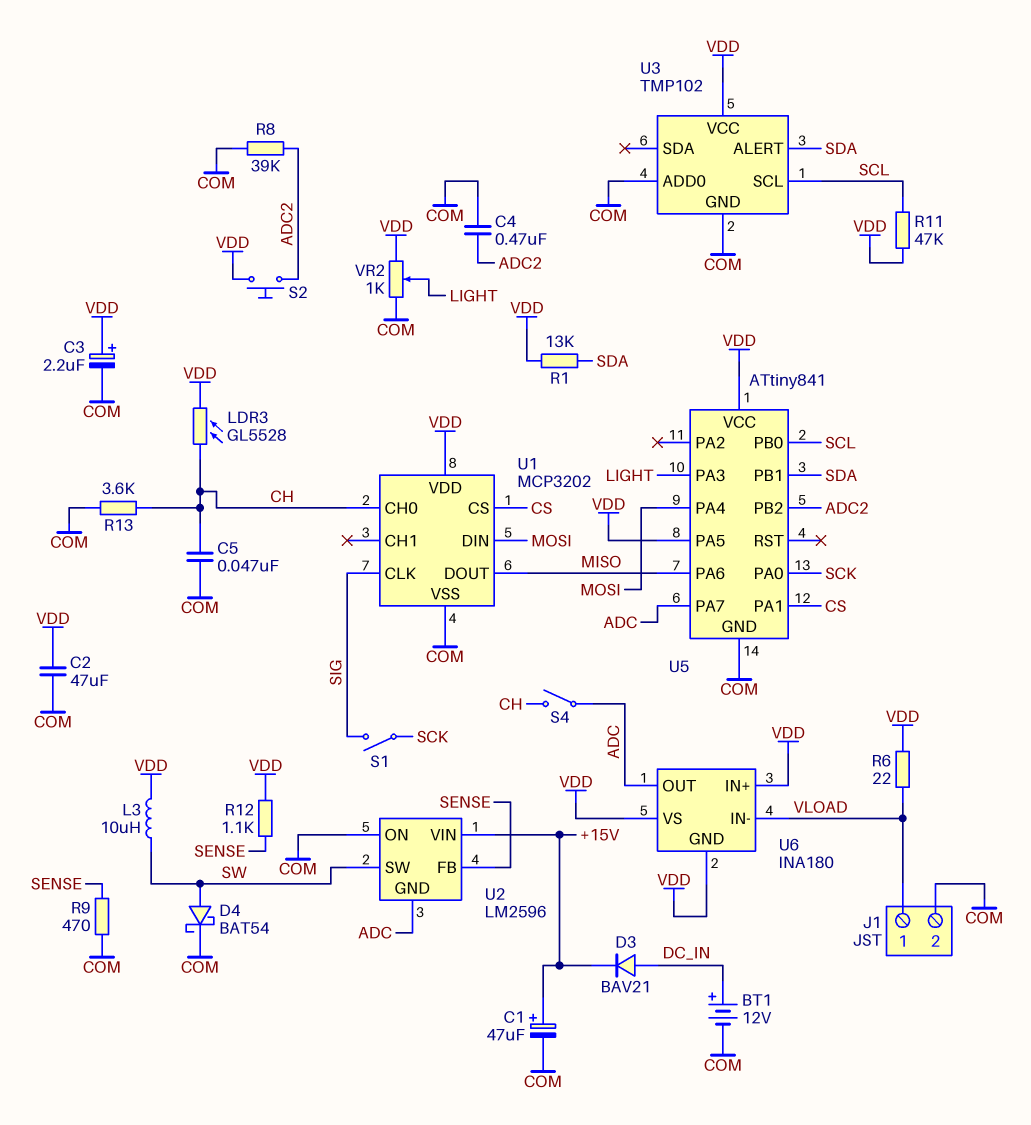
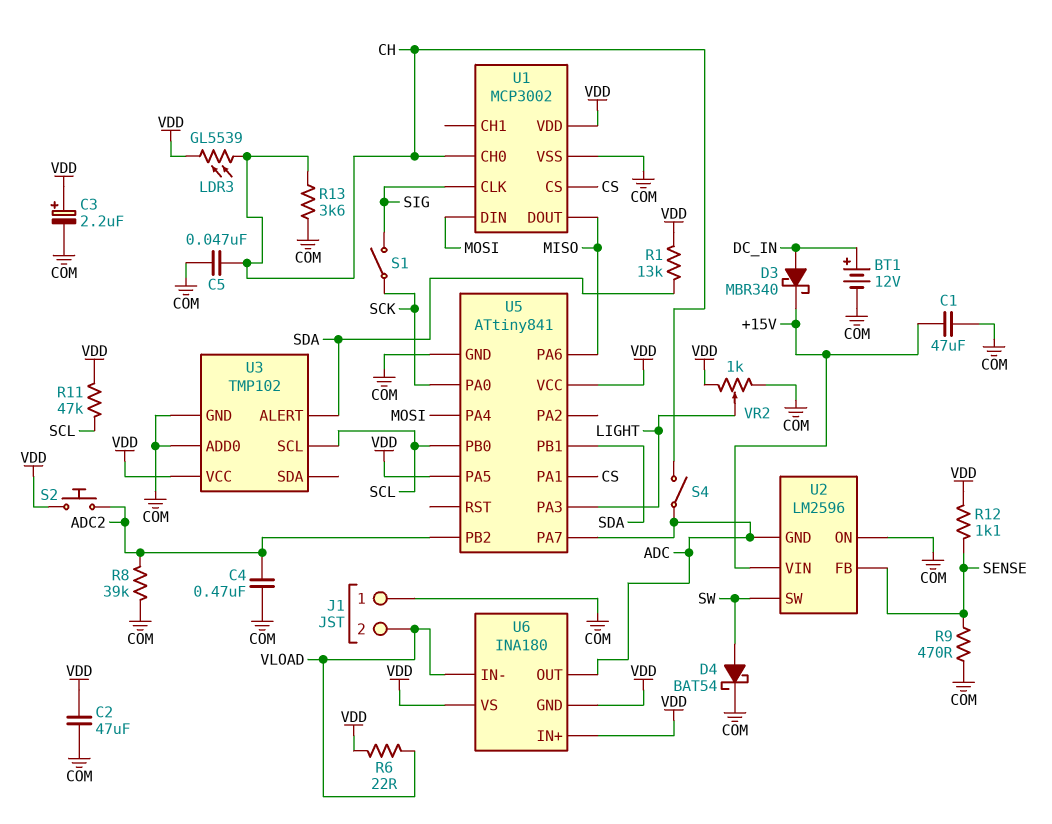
C1: 47uF (plus +15V, minus COM) -> 47uF (+15V, COM)
D3: diode BAV21 (A DC_IN, K +15V) -> schottky MBR340 (A DC_IN, K +15V)
J1 pin 1: VLOAD -> COM
J1 pin 2: COM -> VLOAD
L3: 10uH (SW, VDD) -> none
LDR3: GL5528 (CH, VDD) -> GL5539 (CH, VDD)
U1: MCP3202 -> MCP3002

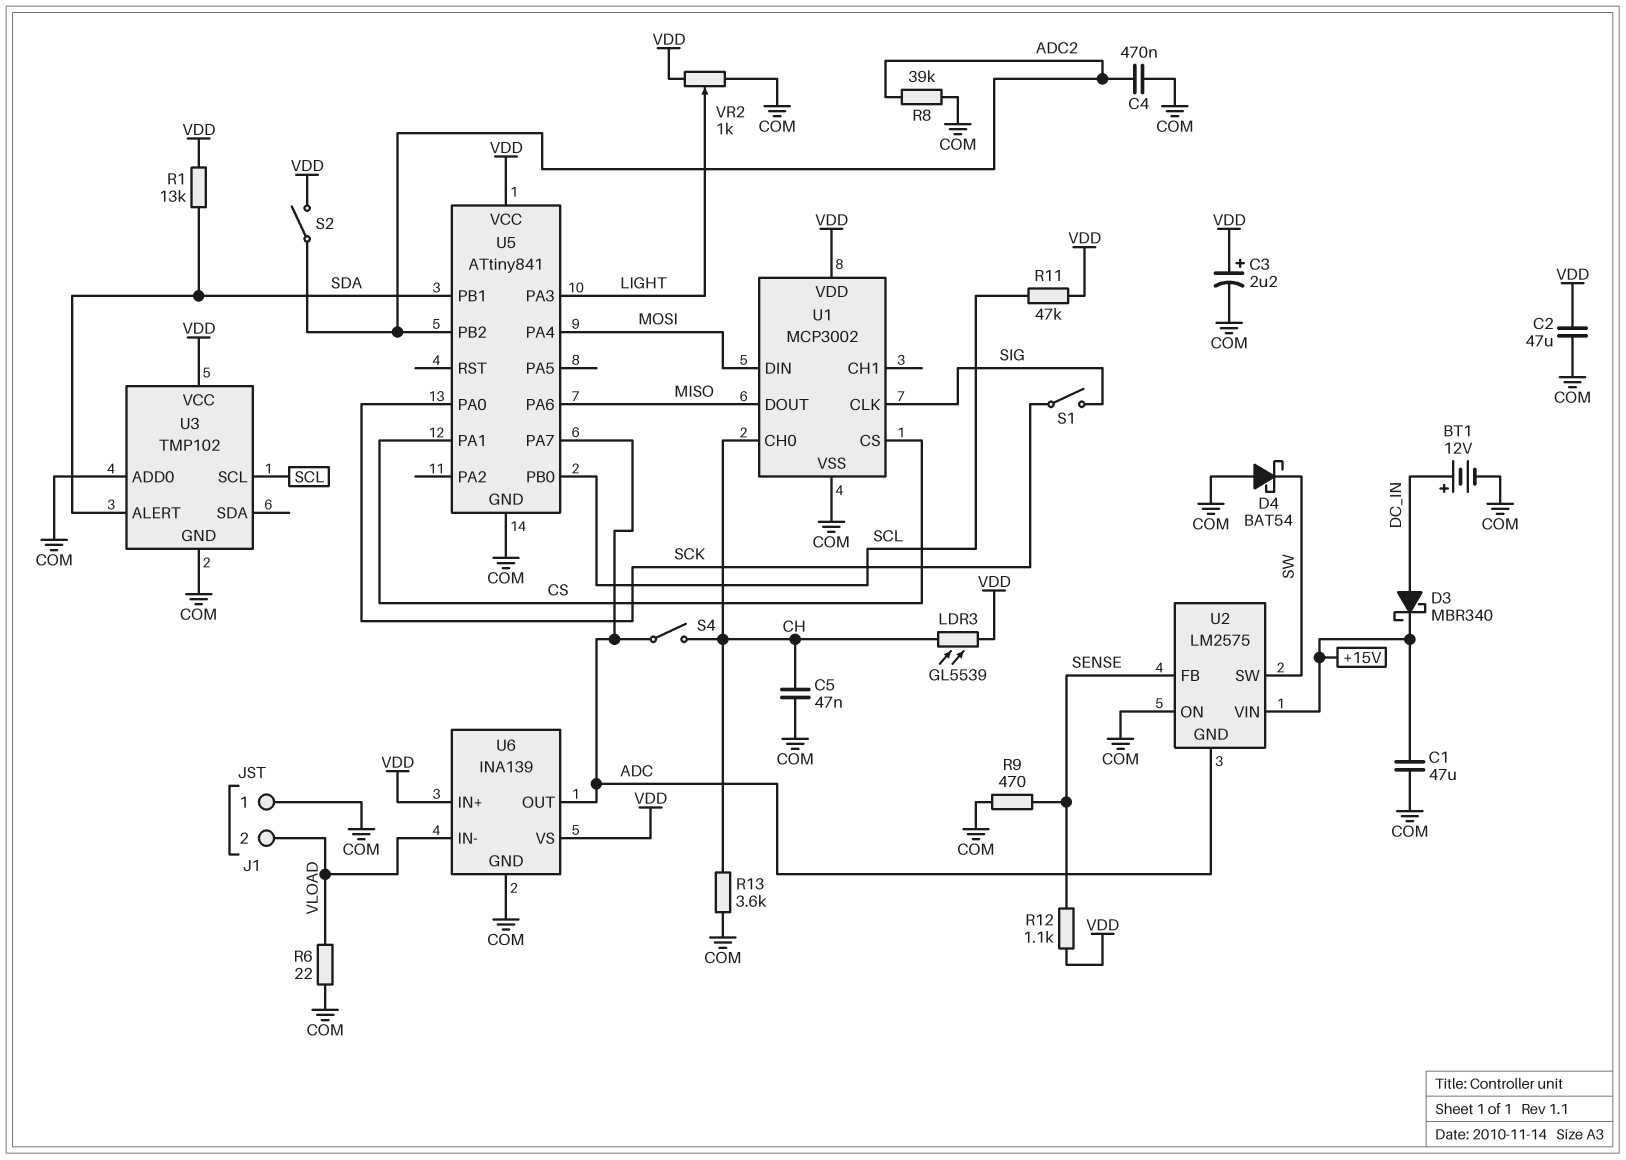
D4: schottky BAT54 (A SW, K COM) -> schottky BAT54 (A COM, K SW)
R6: 22 (VDD, VLOAD) -> 22 (COM, VLOAD)
S2: button (ADC2, VDD) -> switch (ADC2, VDD)
U2: LM2596 -> LM2575
U5 pin PA5: VDD -> none
U6: INA180 -> INA139
U6 pin GND: VDD -> COM

